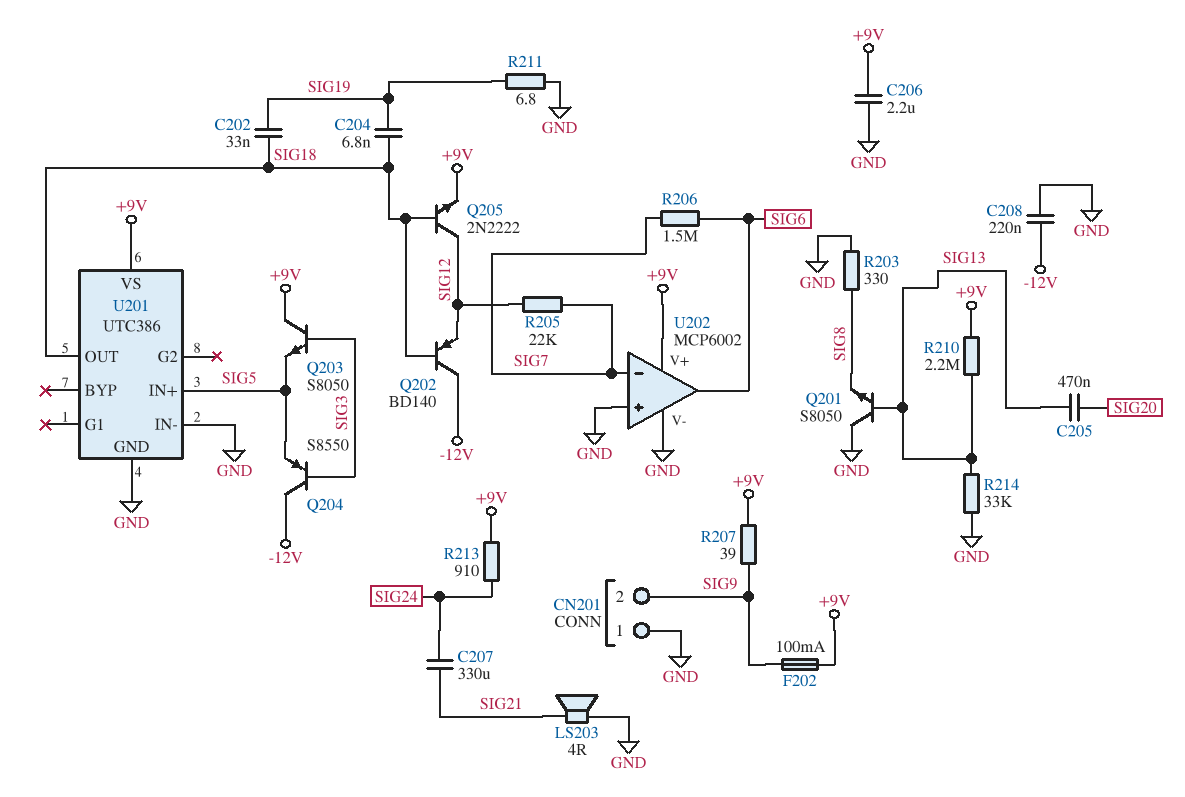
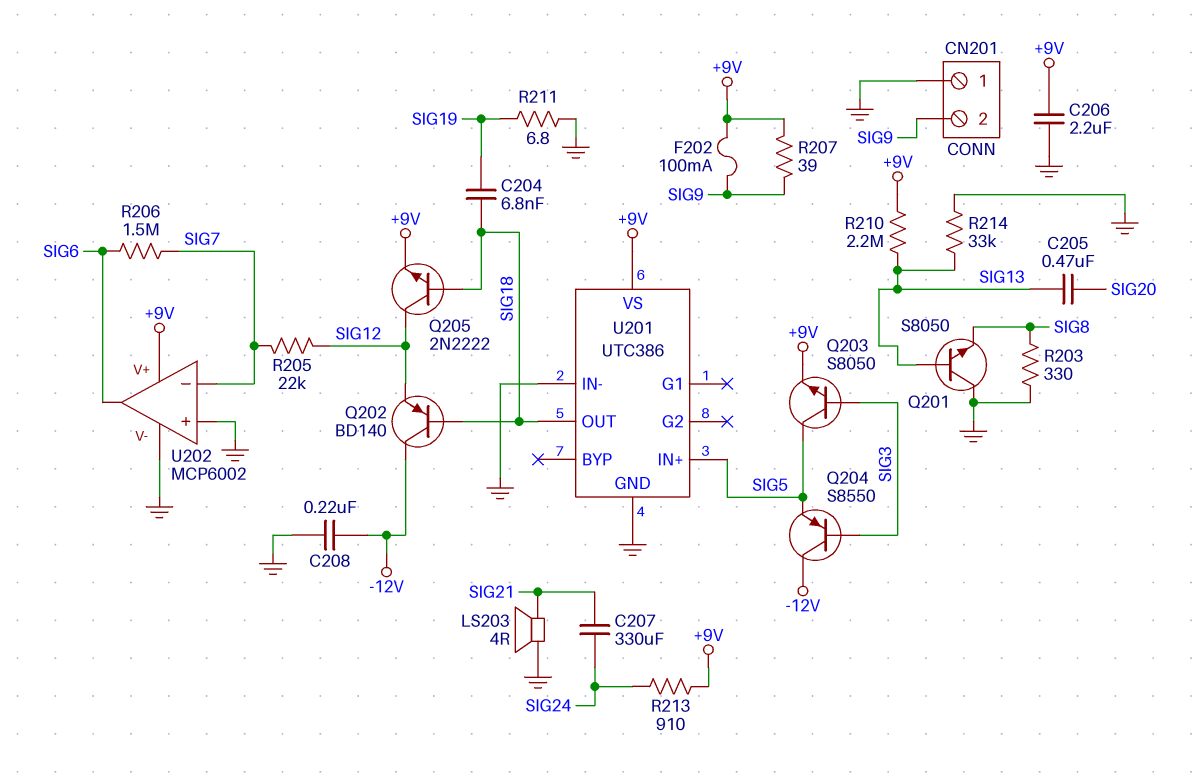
C202: 33nF (SIG18, SIG19) -> none
Q203: NPN S8050 (B SIG3, C +9V, E SIG5) -> NPN S8050 (B SIG3, C SIG5, E +9V)

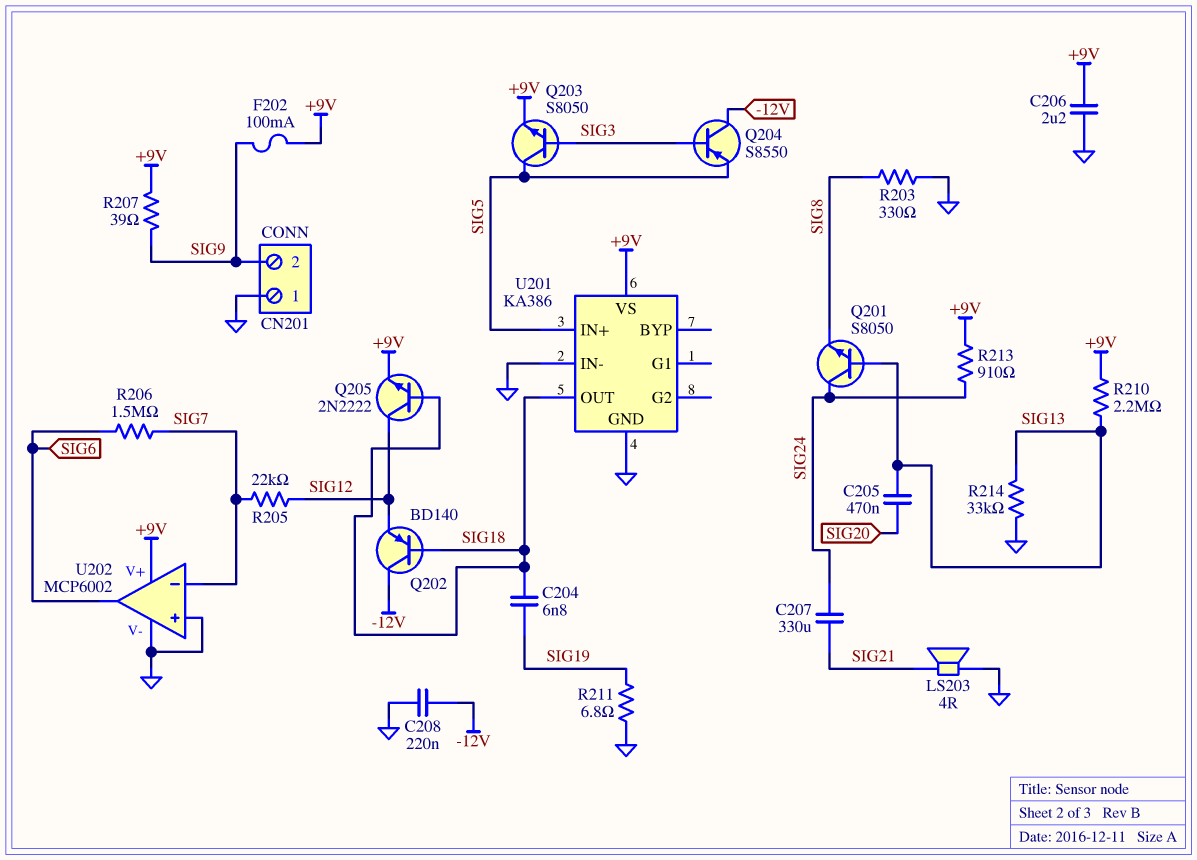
Q201: NPN S8050 (B SIG13, C GND, E SIG8) -> NPN S8050 (B SIG13, C SIG24, E SIG8)
U201: UTC386 -> KA386

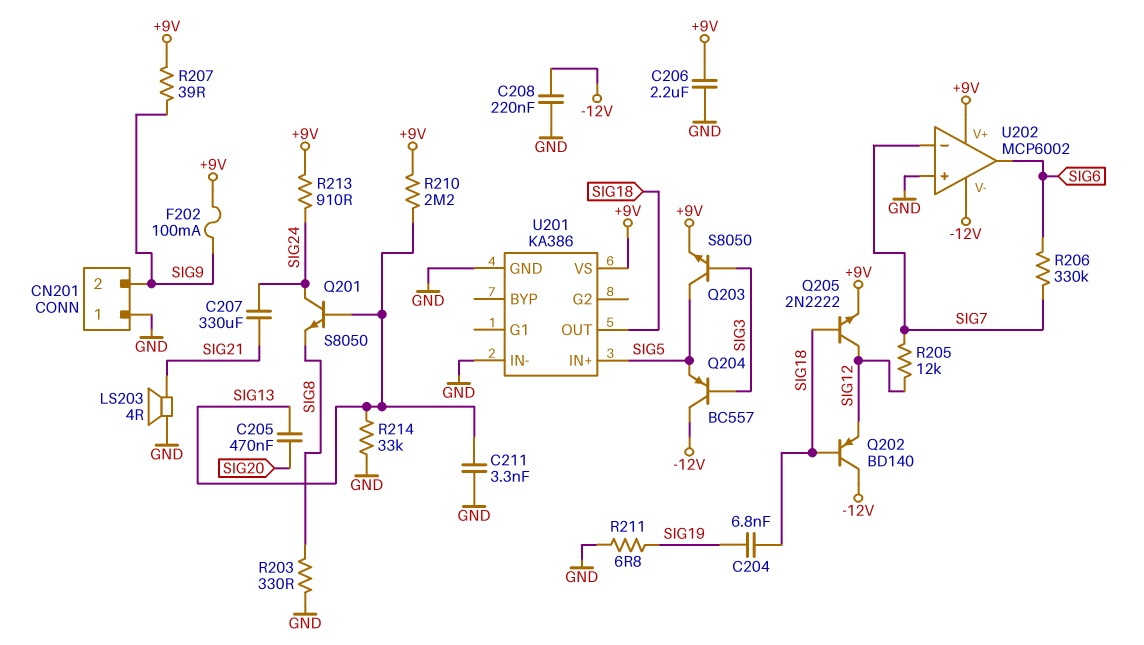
C211: none -> 3.3nF (GND, SIG13)
Q204: PNP S8550 (B SIG3, C -12V, E SIG5) -> PNP BC557 (B SIG3, C -12V, E SIG5)
R205: 22k (SIG7, SIG12) -> 12k (SIG7, SIG12)
R206: 1.5M (SIG6, SIG7) -> 330k (SIG6, SIG7)
U202 pin V-: GND -> -12V

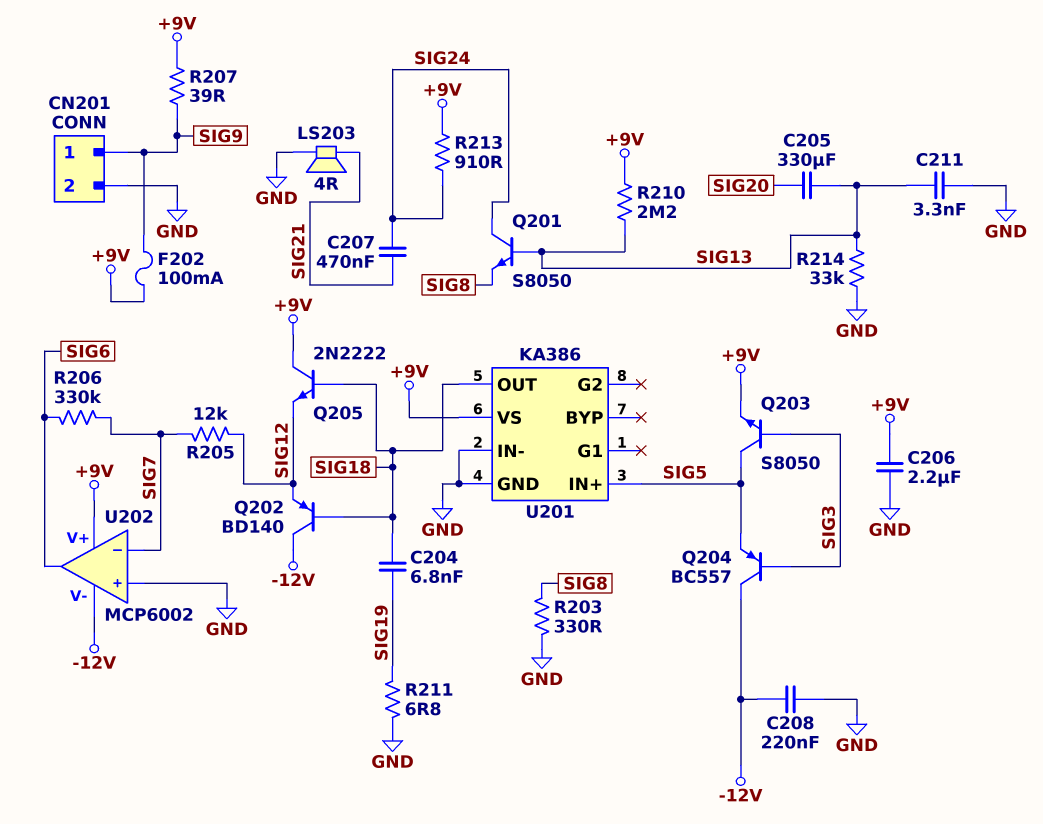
C205: 470nF (SIG13, SIG20) -> 330uF (SIG13, SIG20)
C207: 330uF (SIG21, SIG24) -> 470nF (SIG21, SIG24)
CN201 pin 1: GND -> SIG9
CN201 pin 2: SIG9 -> GND
Q205: NPN 2N2222 (B SIG18, C SIG12, E +9V) -> NPN 2N2222 (B SIG18, C +9V, E SIG12)

